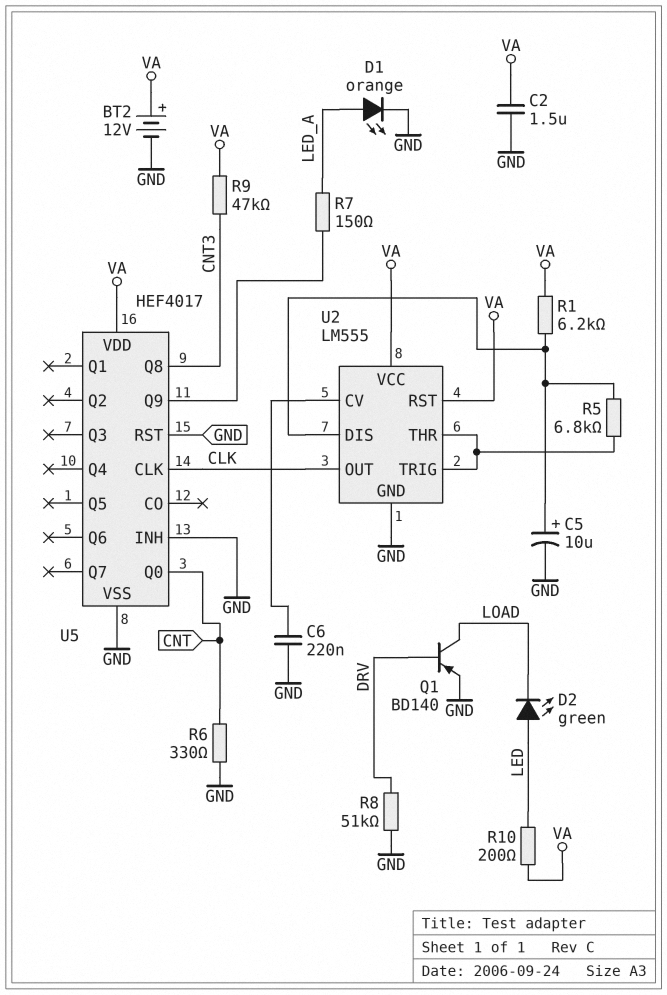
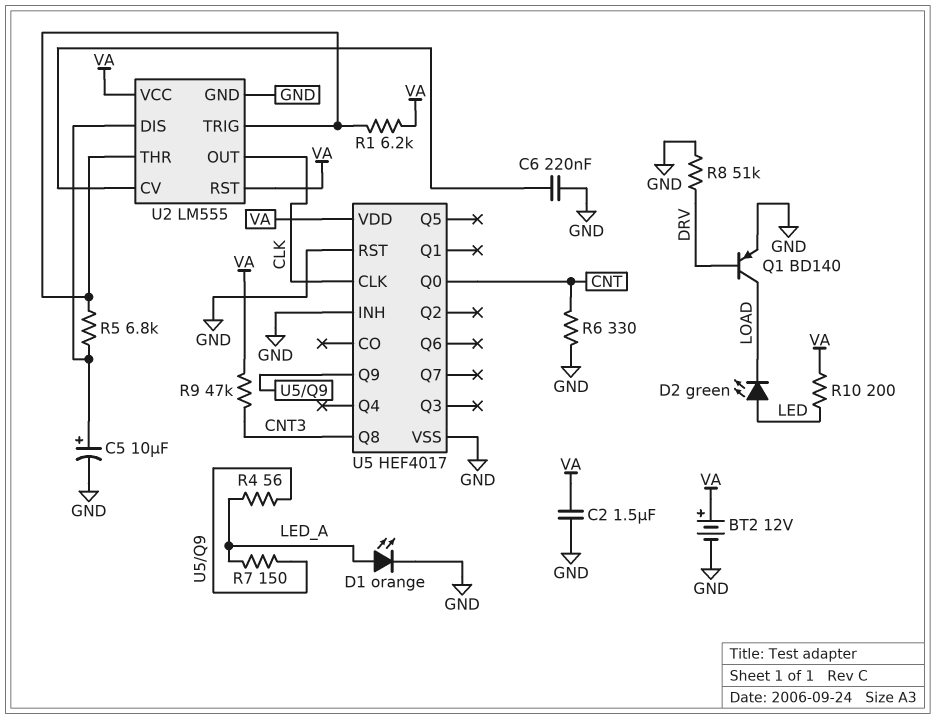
R1: 6.2k (U2/DIS, VA) -> 6.2k (U2/THR, VA)
R4: none -> 56 (LED_A, U5/Q9)

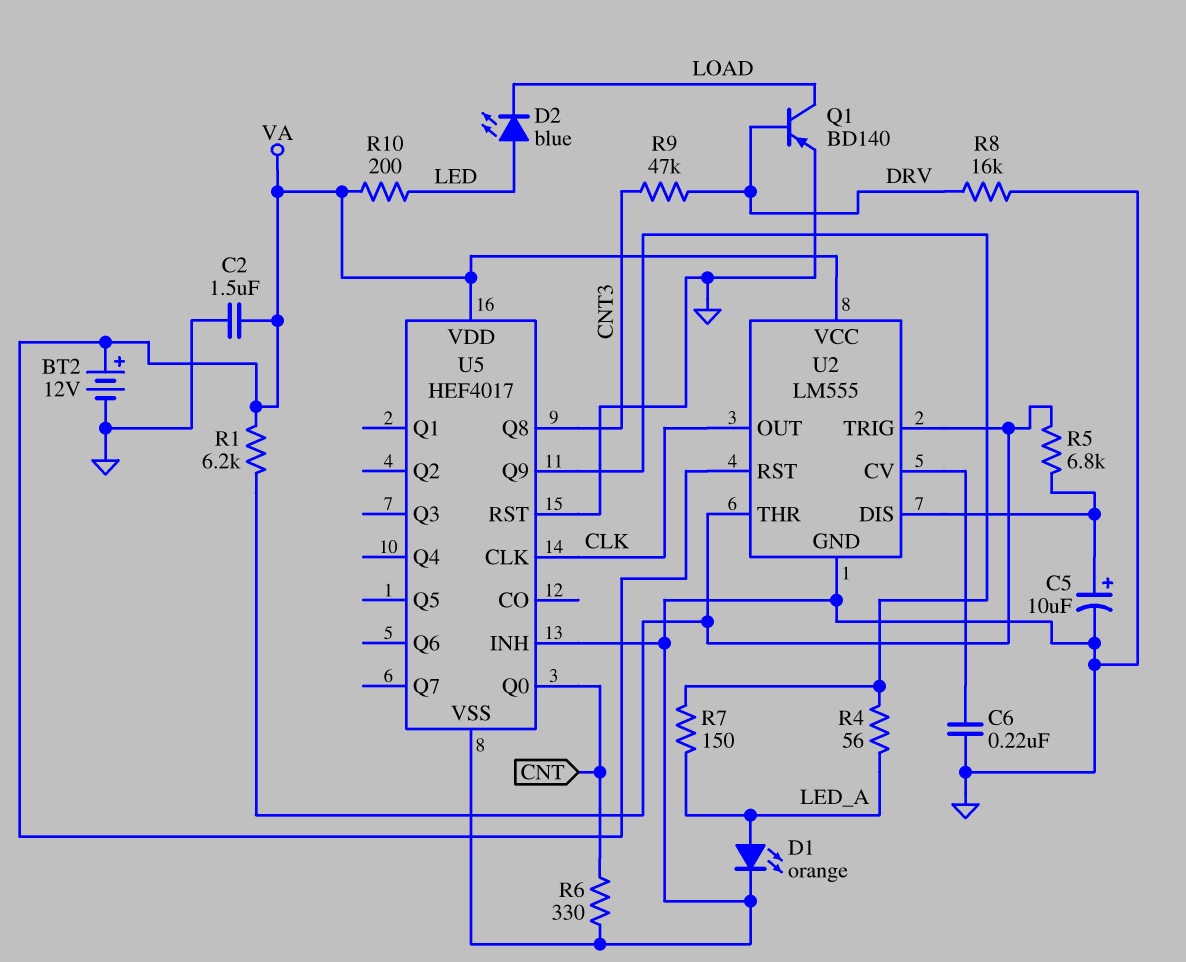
D2: LED green (A LED, K LOAD) -> LED blue (A LED, K LOAD)
R8: 51k (DRV, GND) -> 16k (DRV, GND)
R9: 47k (CNT3, VA) -> 47k (CNT3, DRV)

